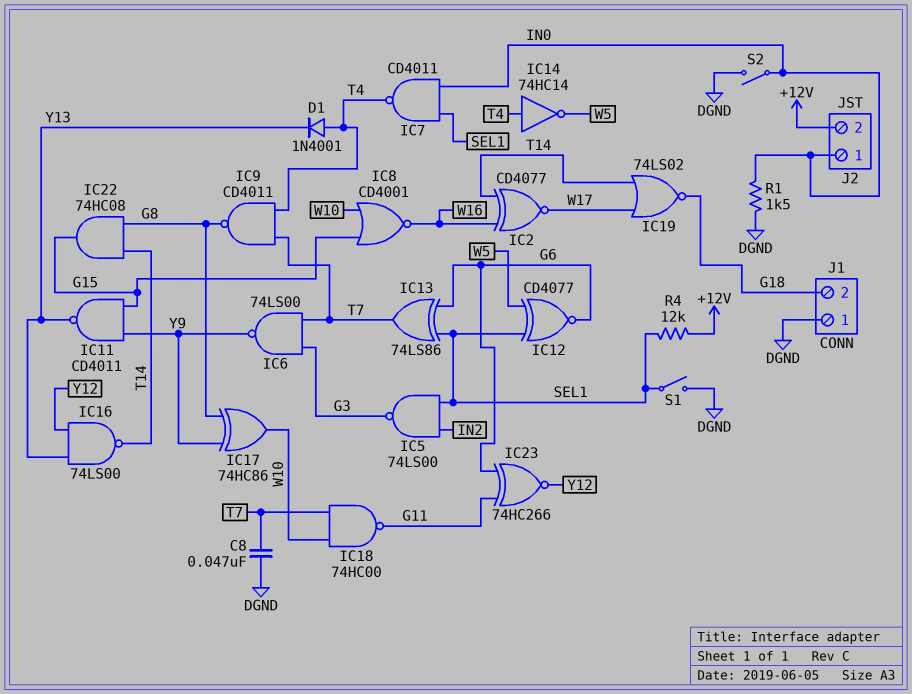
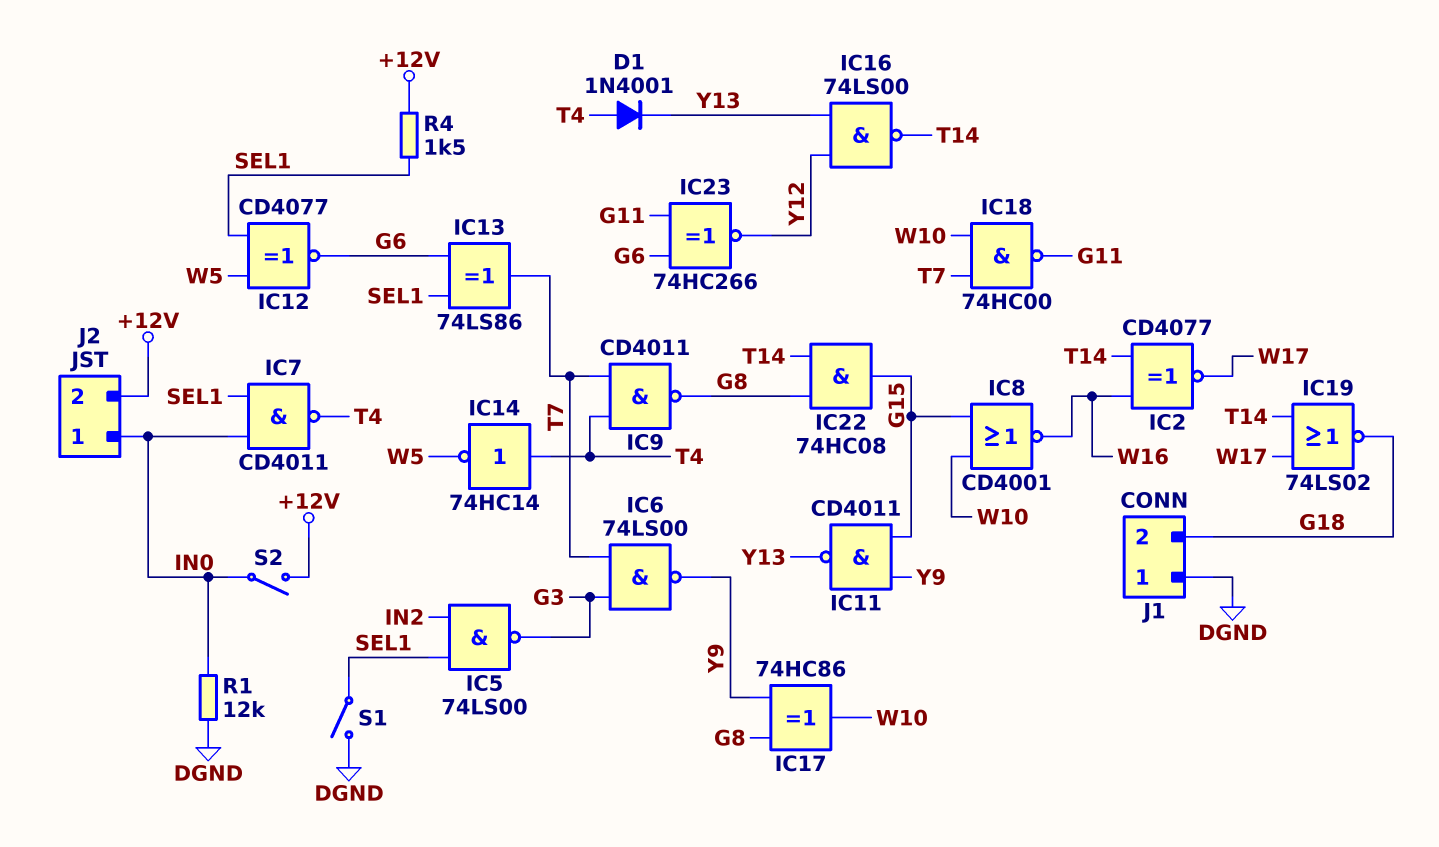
C8: 47nF (DGND, T7) -> none
R1: 1.5k (DGND, IN0) -> 12k (DGND, IN0)
R4: 12k (+12V, SEL1) -> 1.5k (+12V, SEL1)
S2: switch (DGND, IN0) -> switch (+12V, IN0)

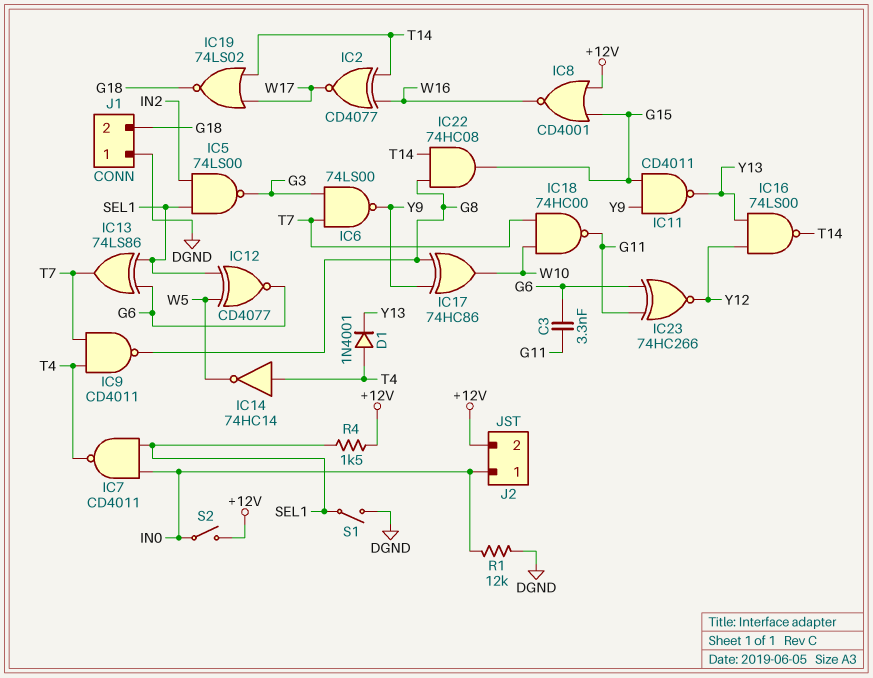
C3: none -> 3.3nF (G6, G11)
IC8: NOR CD4001 (in G15, in W10, out W16) -> NOR CD4001 (in +12V, in G15, out W16)

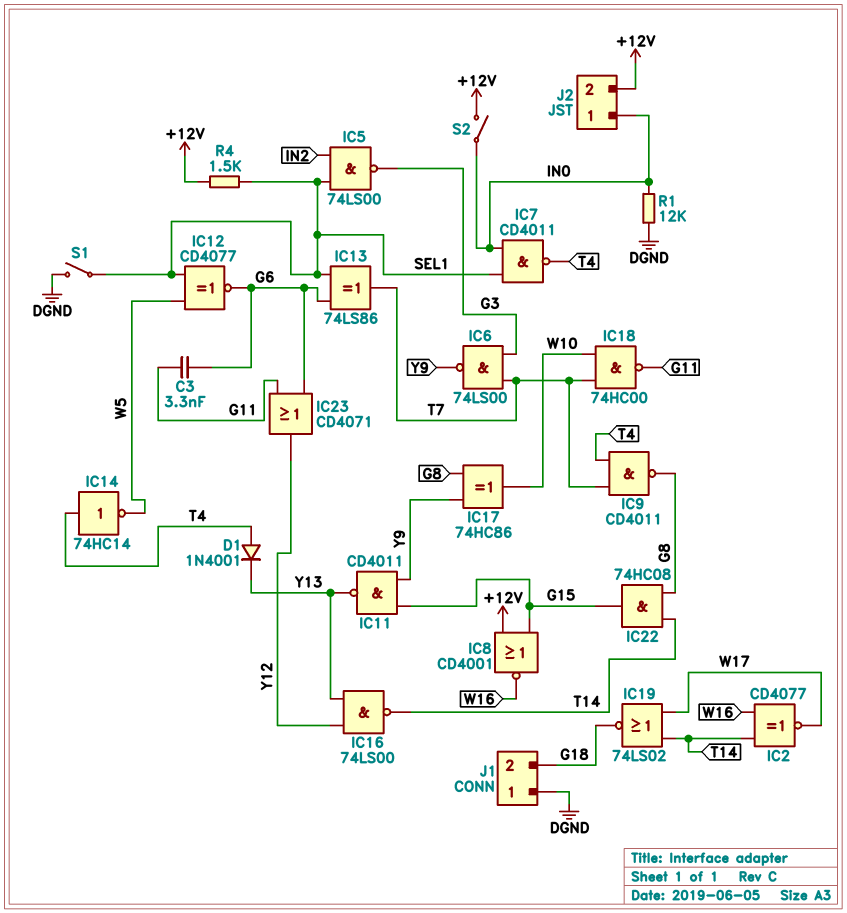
IC23: XNOR 74HC266 (in G6, in G11, out Y12) -> OR CD4071 (in G6, in G11, out Y12)

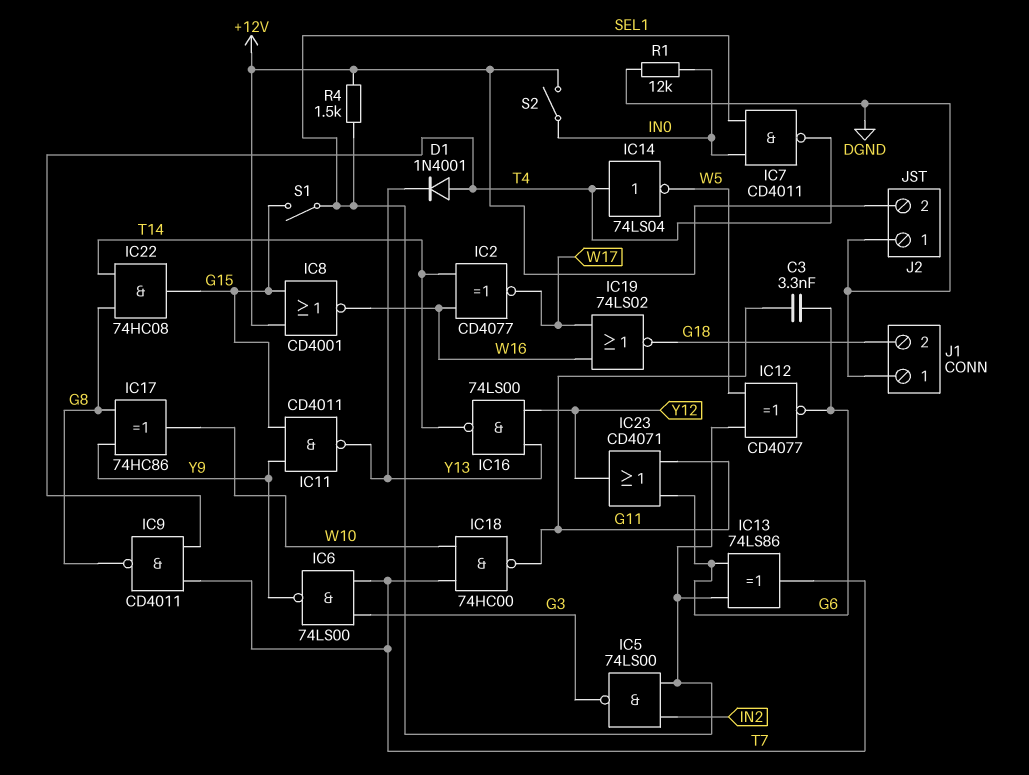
IC14: NOT 74HC14 (in T4, out W5) -> NOT 74LS04 (in T4, out W5)
IC19: NOR 74LS02 (in T14, in W17, out G18) -> NOR 74LS02 (in W16, in W17, out G18)
J2 pin 1: IN0 -> DGND
S1: switch (DGND, SEL1) -> switch (G15, SEL1)

